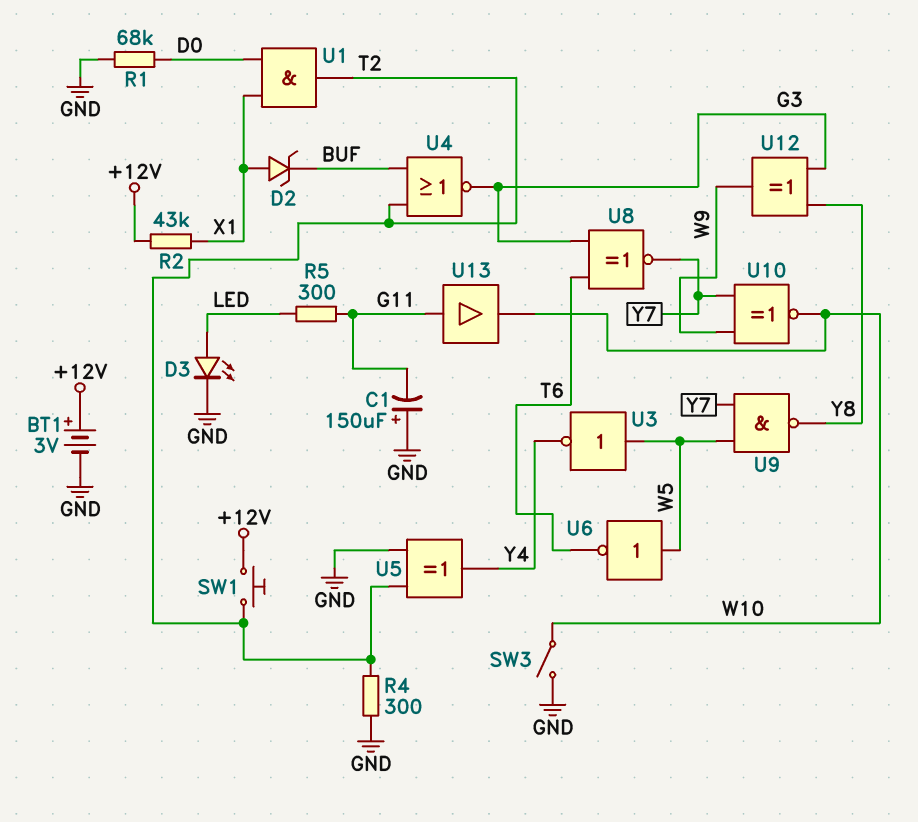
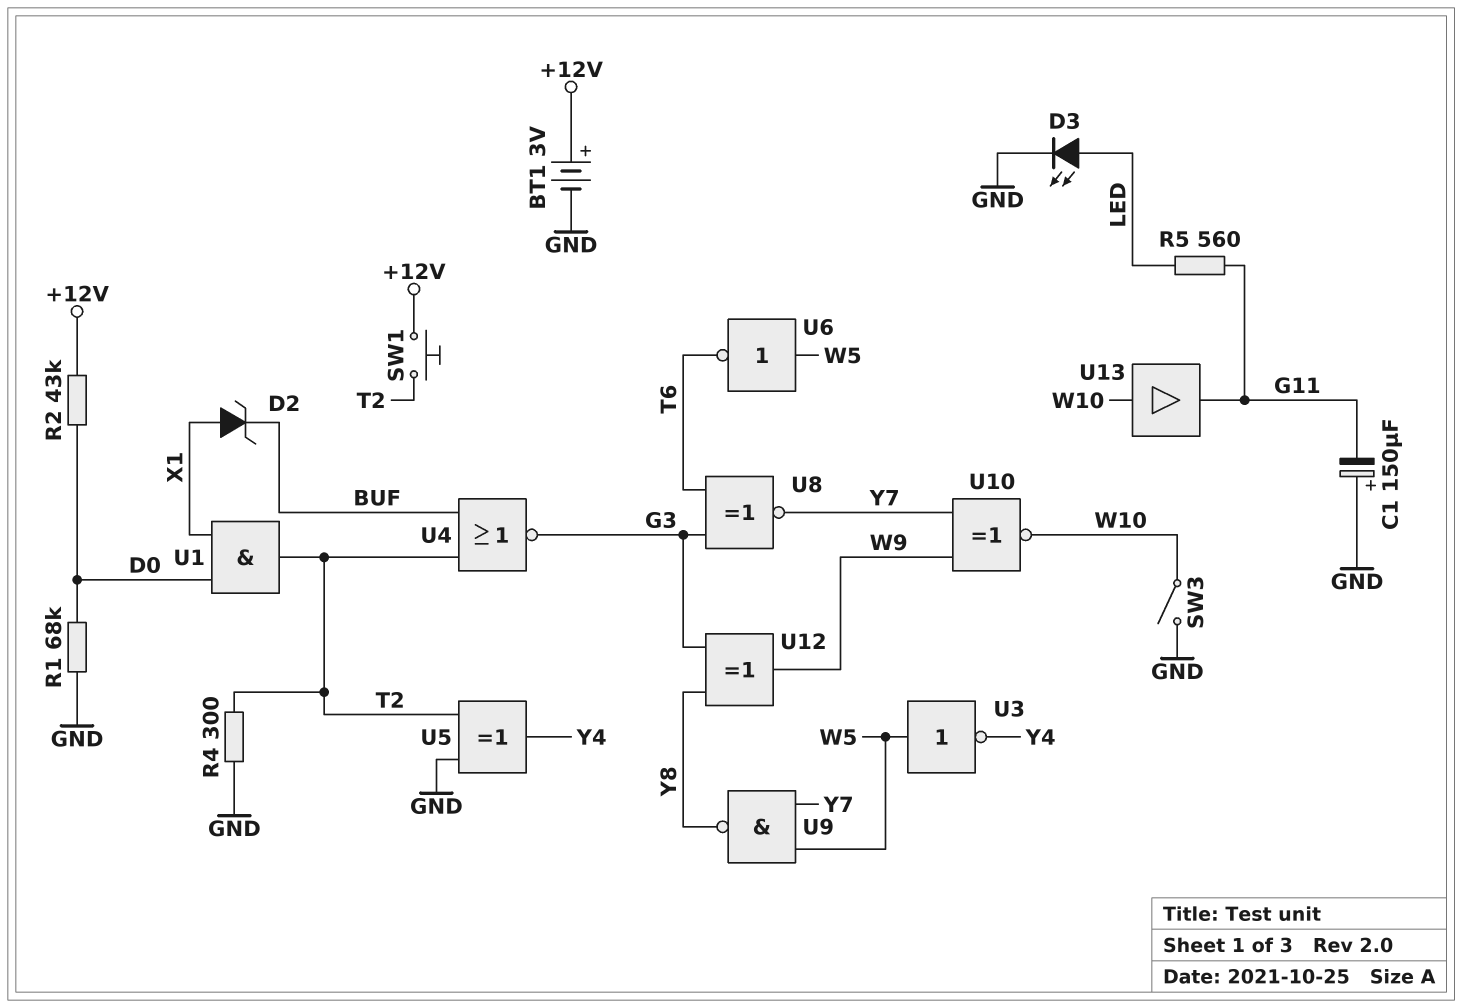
R2: 43k (+12V, X1) -> 43k (+12V, D0)
R5: 300 (G11, LED) -> 560 (G11, LED)
U13: buffer (in G11, out W10) -> buffer (in W10, out G11)

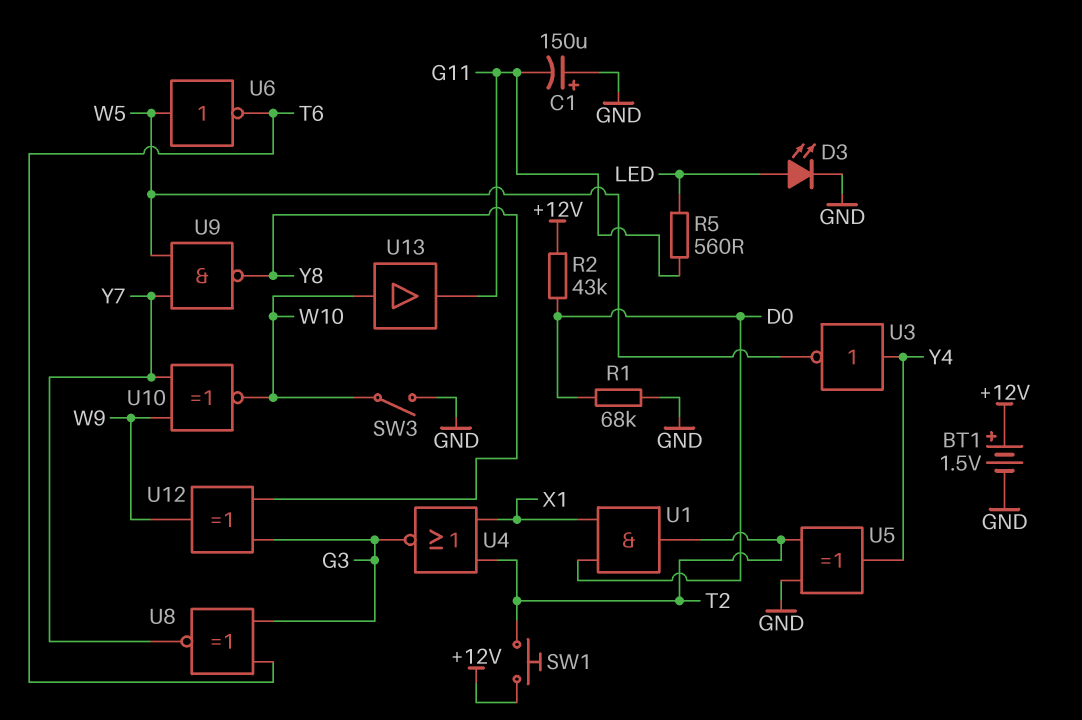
BT1: 3V (plus +12V, minus GND) -> 1.5V (plus +12V, minus GND)
D2: zener (A X1, K BUF) -> none
R4: 300 (GND, T2) -> none
U3: NOT (in W5, out Y4) -> NOT (in Y4, out W5)
U4: NOR (in BUF, in T2, out G3) -> NOR (in T2, in X1, out G3)

